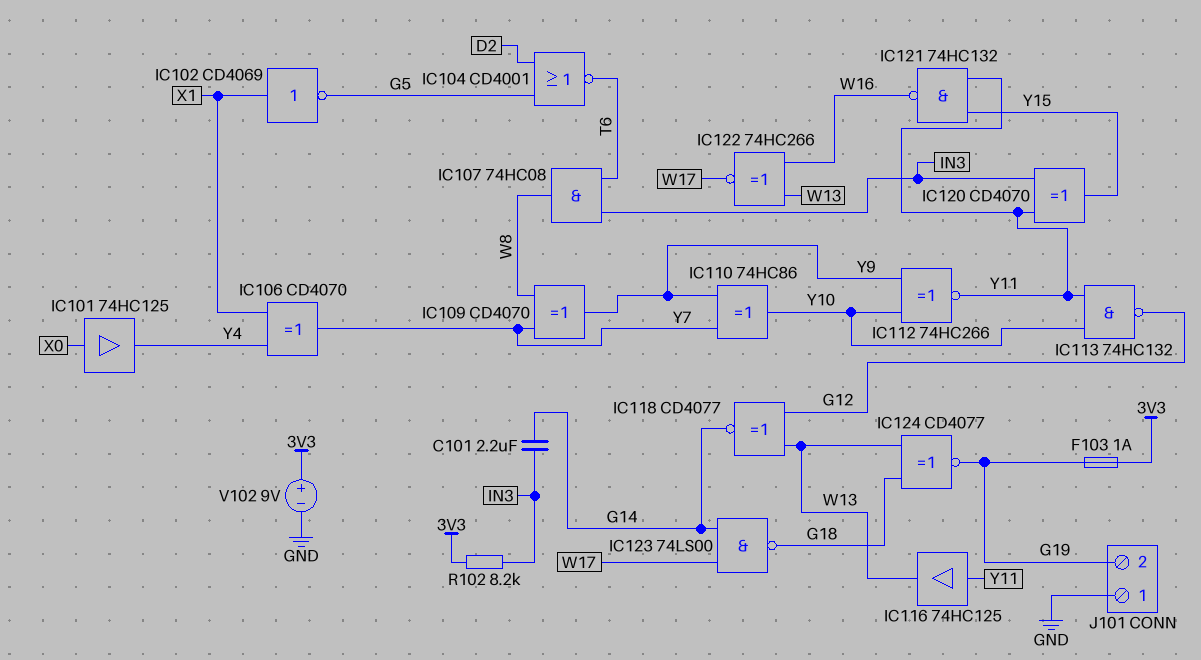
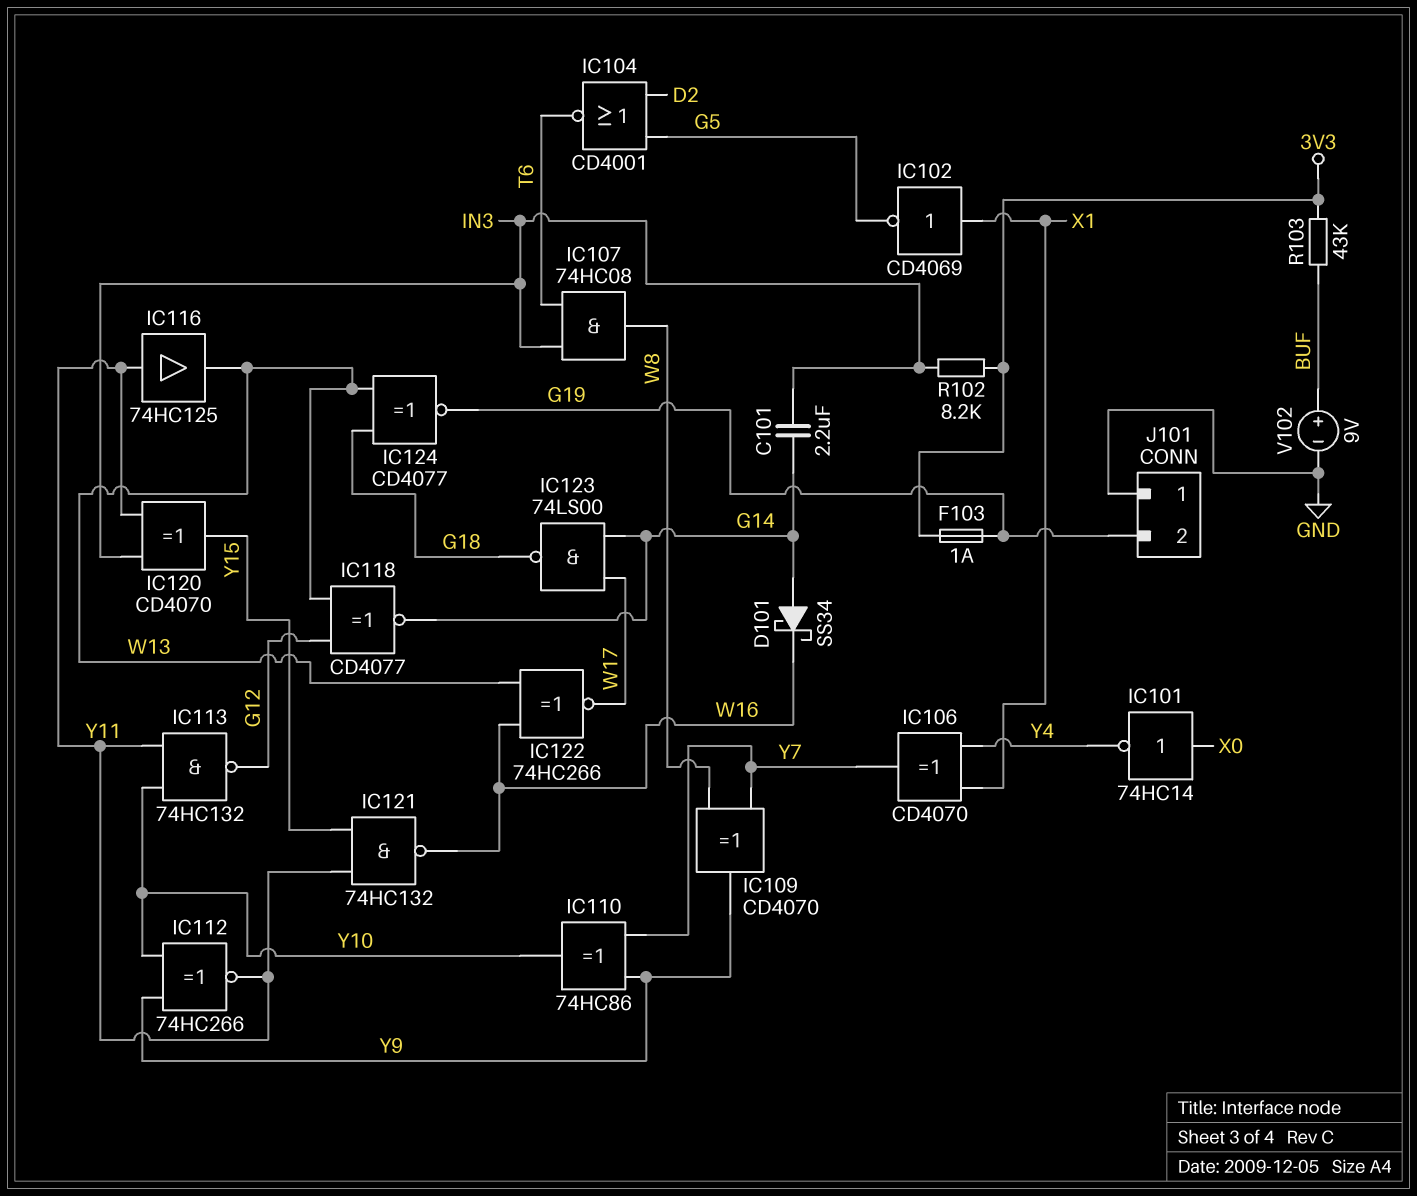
D101: none -> schottky SS34 (A G14, K W16)
IC101: buffer 74HC125 (in X0, out Y4) -> NOT 74HC14 (in X0, out Y4)
R103: none -> 43k (3V3, BUF)
V102: 9V (plus 3V3, minus GND) -> 9V (plus BUF, minus GND)

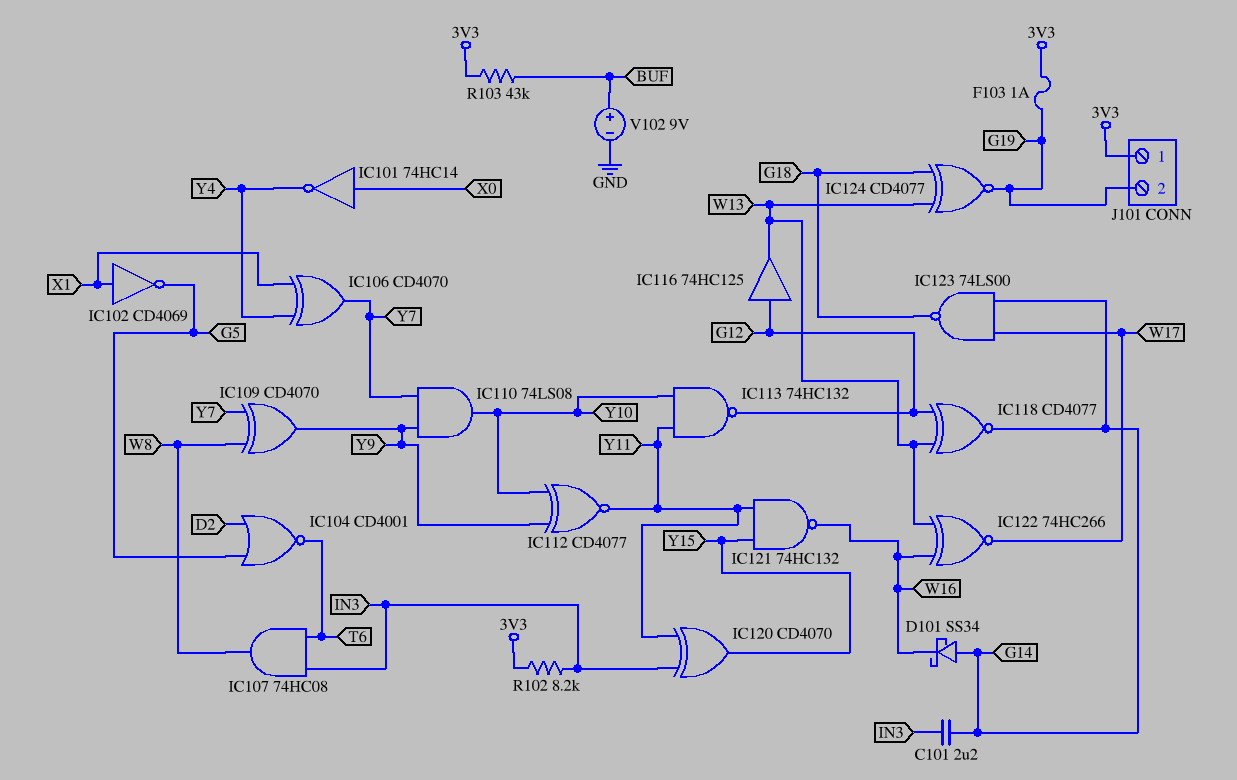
IC110: XOR 74HC86 (in Y7, in Y9, out Y10) -> AND 74LS08 (in Y7, in Y9, out Y10)
IC112: XNOR 74HC266 (in Y9, in Y10, out Y11) -> XNOR CD4077 (in Y9, in Y10, out Y11)
IC116: buffer 74HC125 (in Y11, out W13) -> buffer 74HC125 (in G12, out W13)
J101 pin 1: GND -> 3V3

